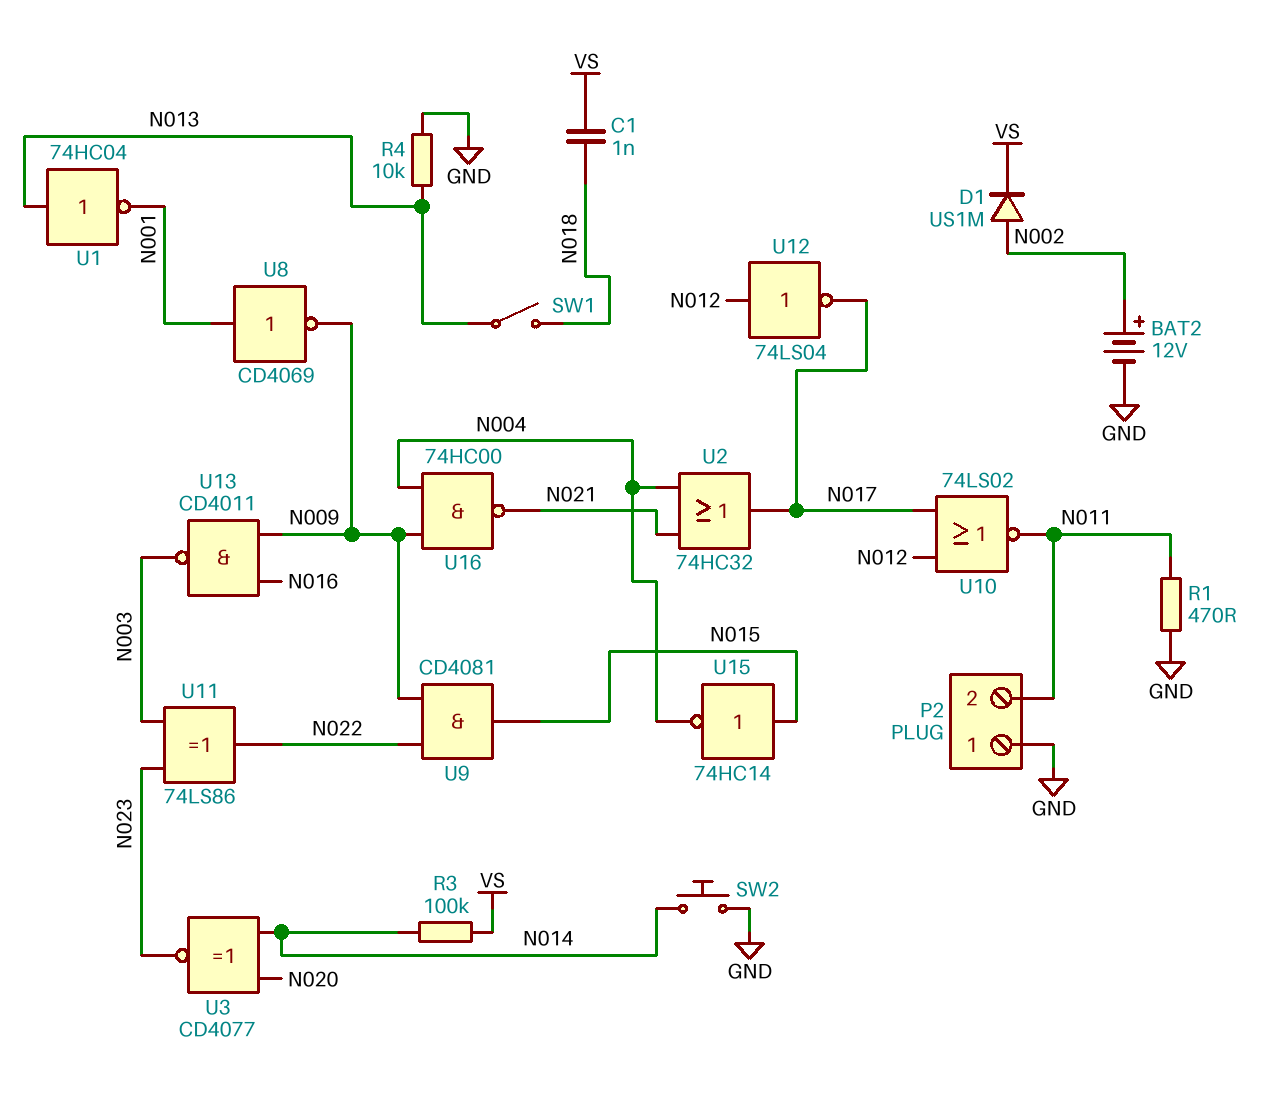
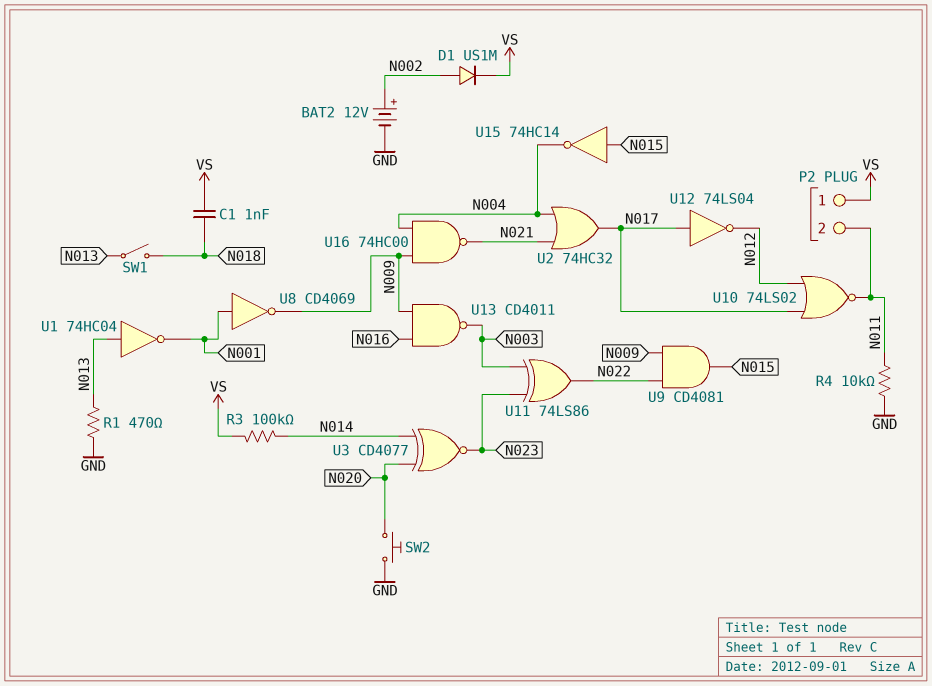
P2 pin 1: GND -> VS
R1: 470 (GND, N011) -> 470 (GND, N013)
R4: 10k (GND, N013) -> 10k (GND, N011)
SW2: button (GND, N014) -> button (GND, N020)
U12: NOT 74LS04 (in N012, out N017) -> NOT 74LS04 (in N017, out N012)

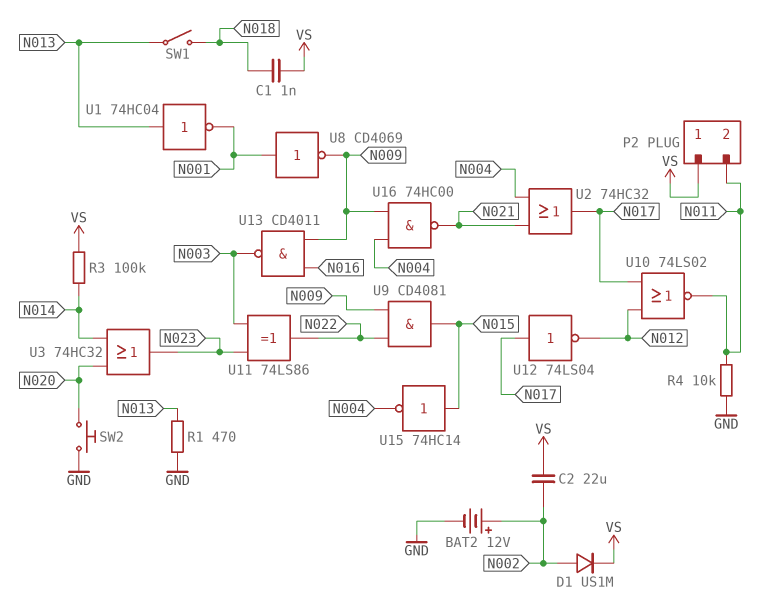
C2: none -> 22uF (N002, VS)
U3: XNOR CD4077 (in N014, in N020, out N023) -> OR 74HC32 (in N014, in N020, out N023)

